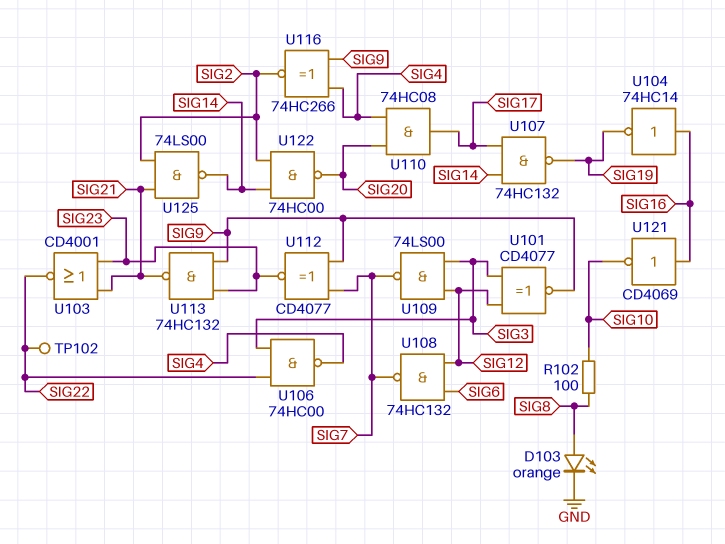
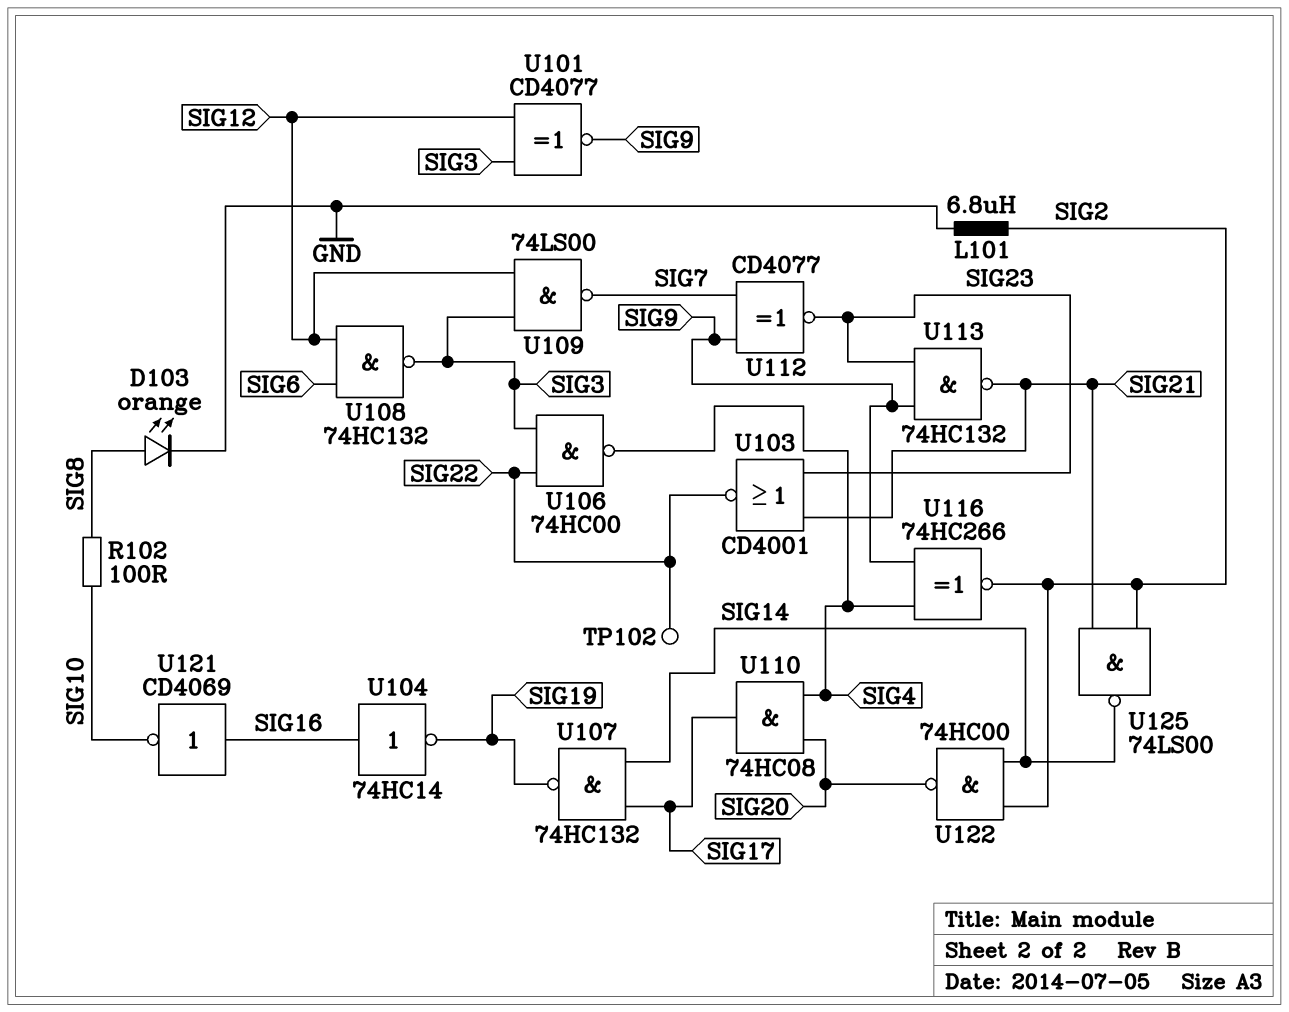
L101: none -> 6.8uH (GND, SIG2)
U108: NAND 74HC132 (in SIG6, in SIG12, out SIG7) -> NAND 74HC132 (in SIG6, in SIG12, out SIG3)

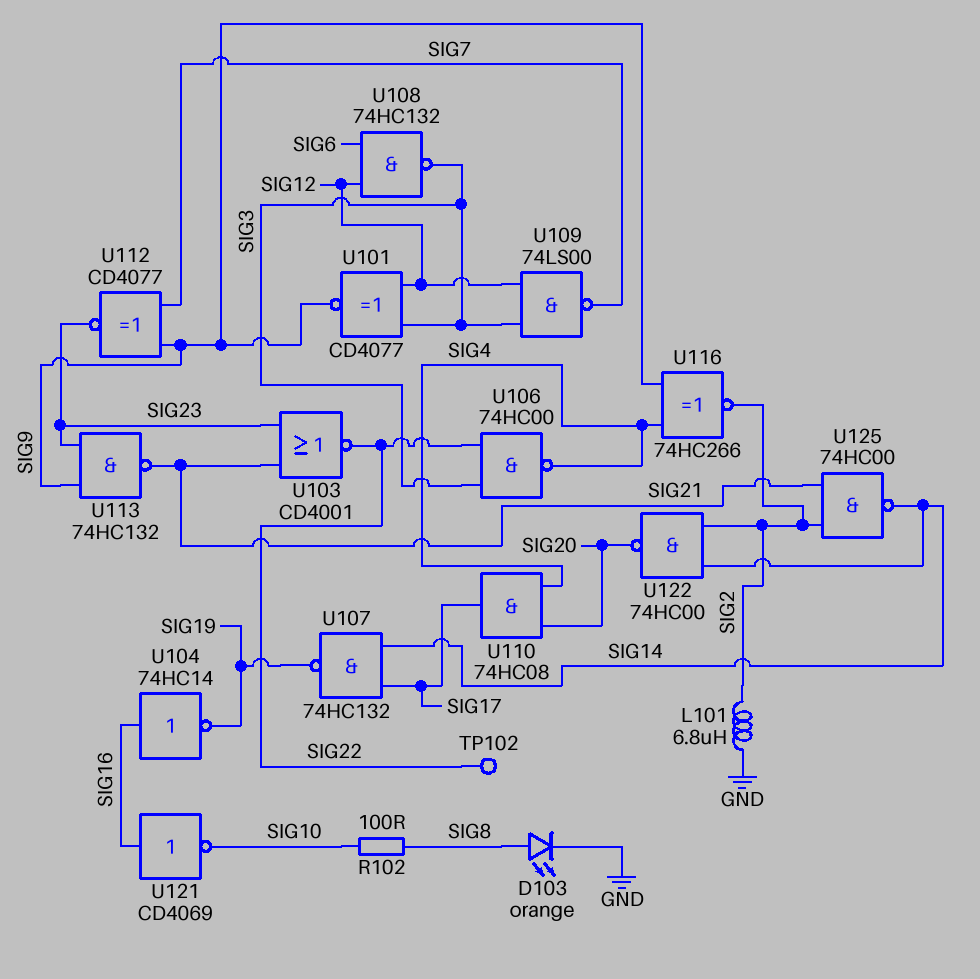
U125: NAND 74LS00 (in SIG2, in SIG21, out SIG14) -> NAND 74HC00 (in SIG2, in SIG21, out SIG14)

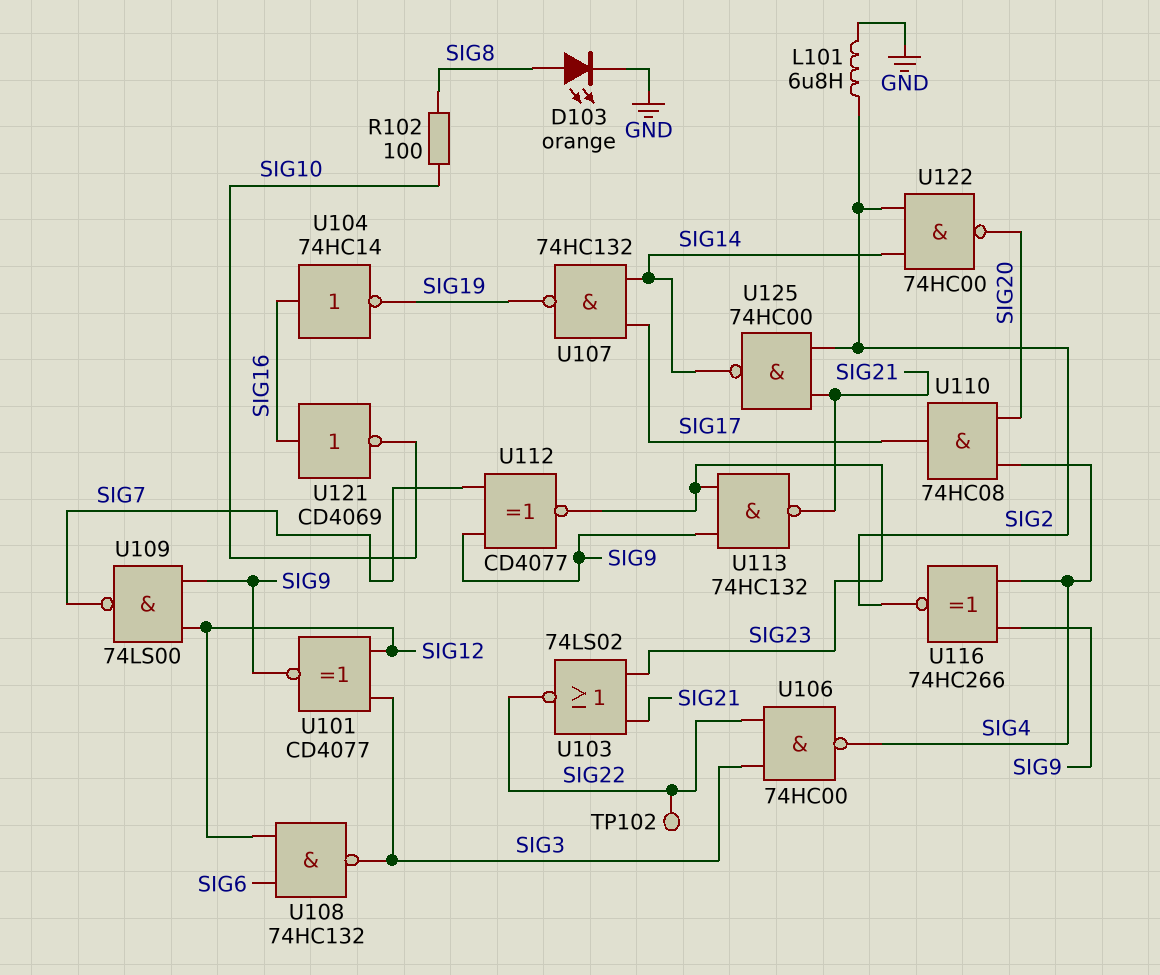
U103: NOR CD4001 (in SIG21, in SIG23, out SIG22) -> NOR 74LS02 (in SIG21, in SIG23, out SIG22)
U109: NAND 74LS00 (in SIG3, in SIG12, out SIG7) -> NAND 74LS00 (in SIG9, in SIG12, out SIG7)

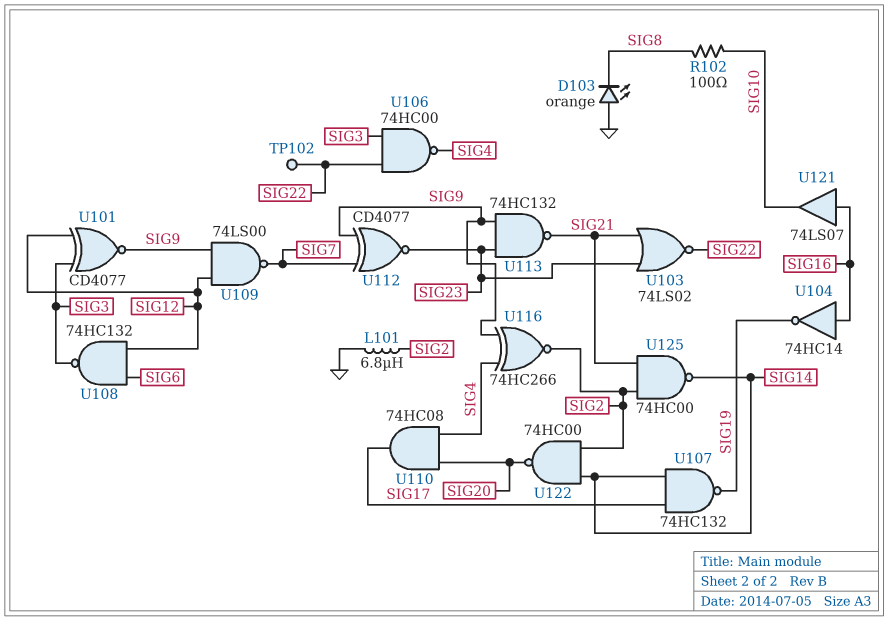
D103: LED orange (A SIG8, K GND) -> LED orange (A GND, K SIG8)
U121: NOT CD4069 (in SIG16, out SIG10) -> buffer 74LS07 (in SIG16, out SIG10)

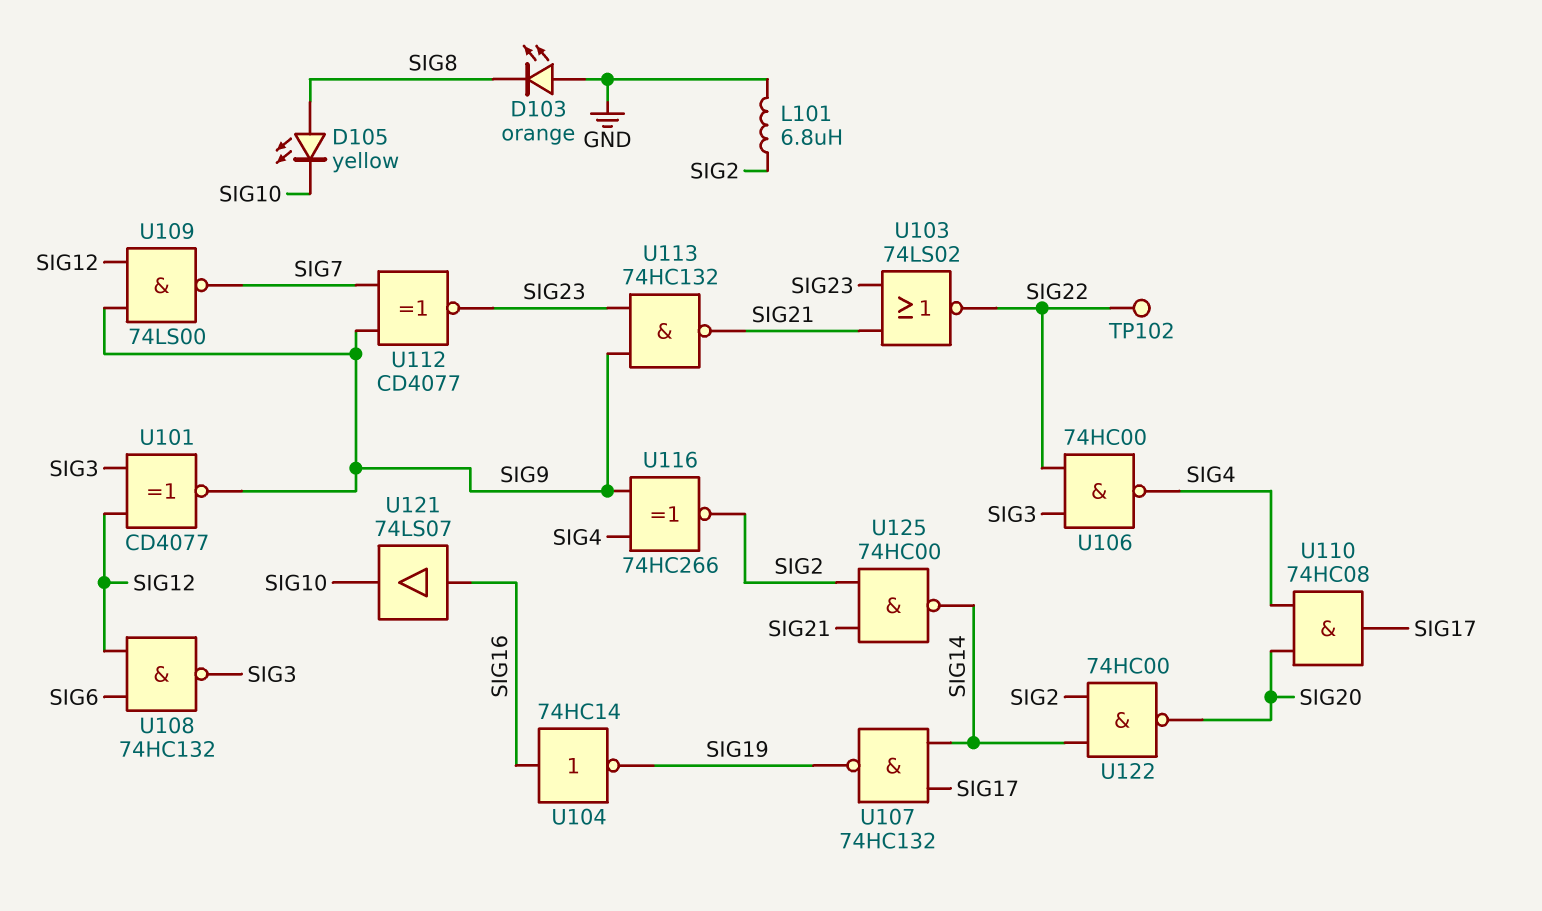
D105: none -> LED yellow (A SIG8, K SIG10)
R102: 100 (SIG8, SIG10) -> none

